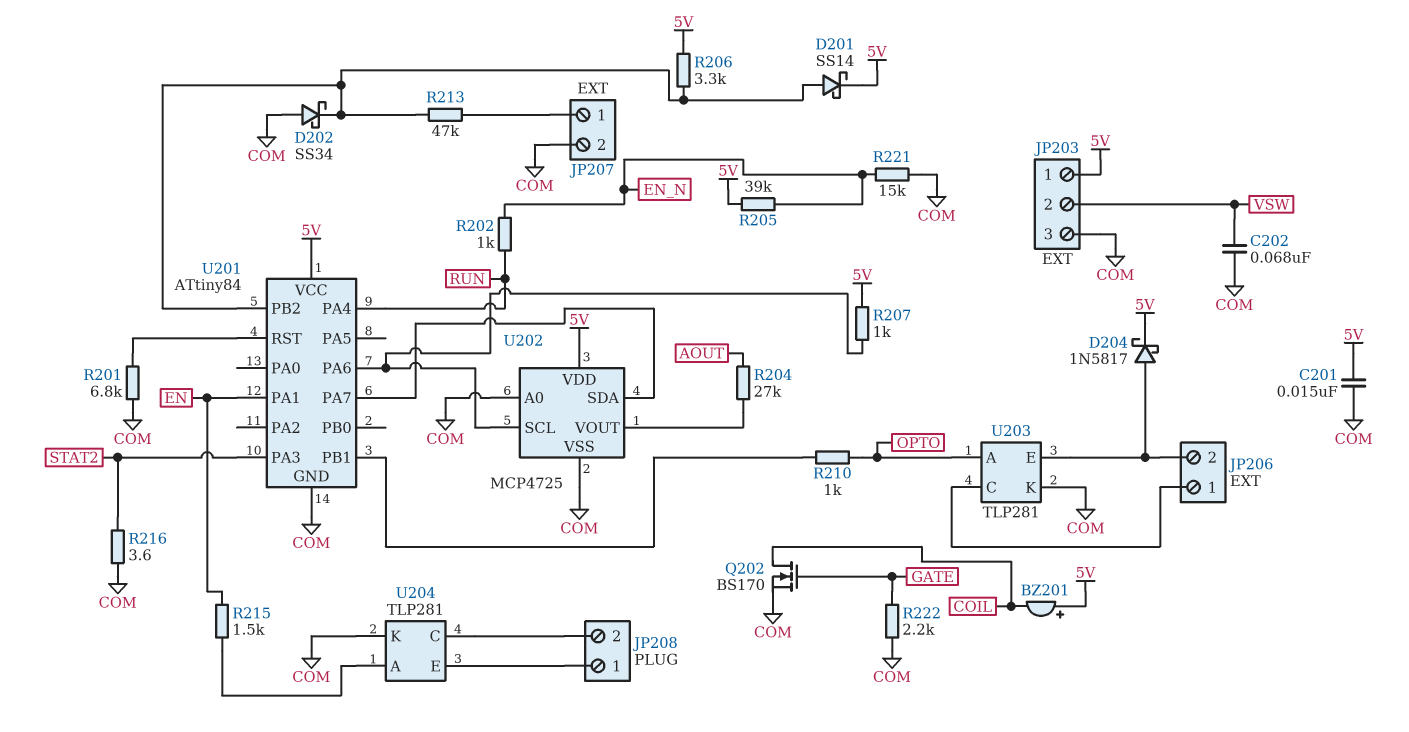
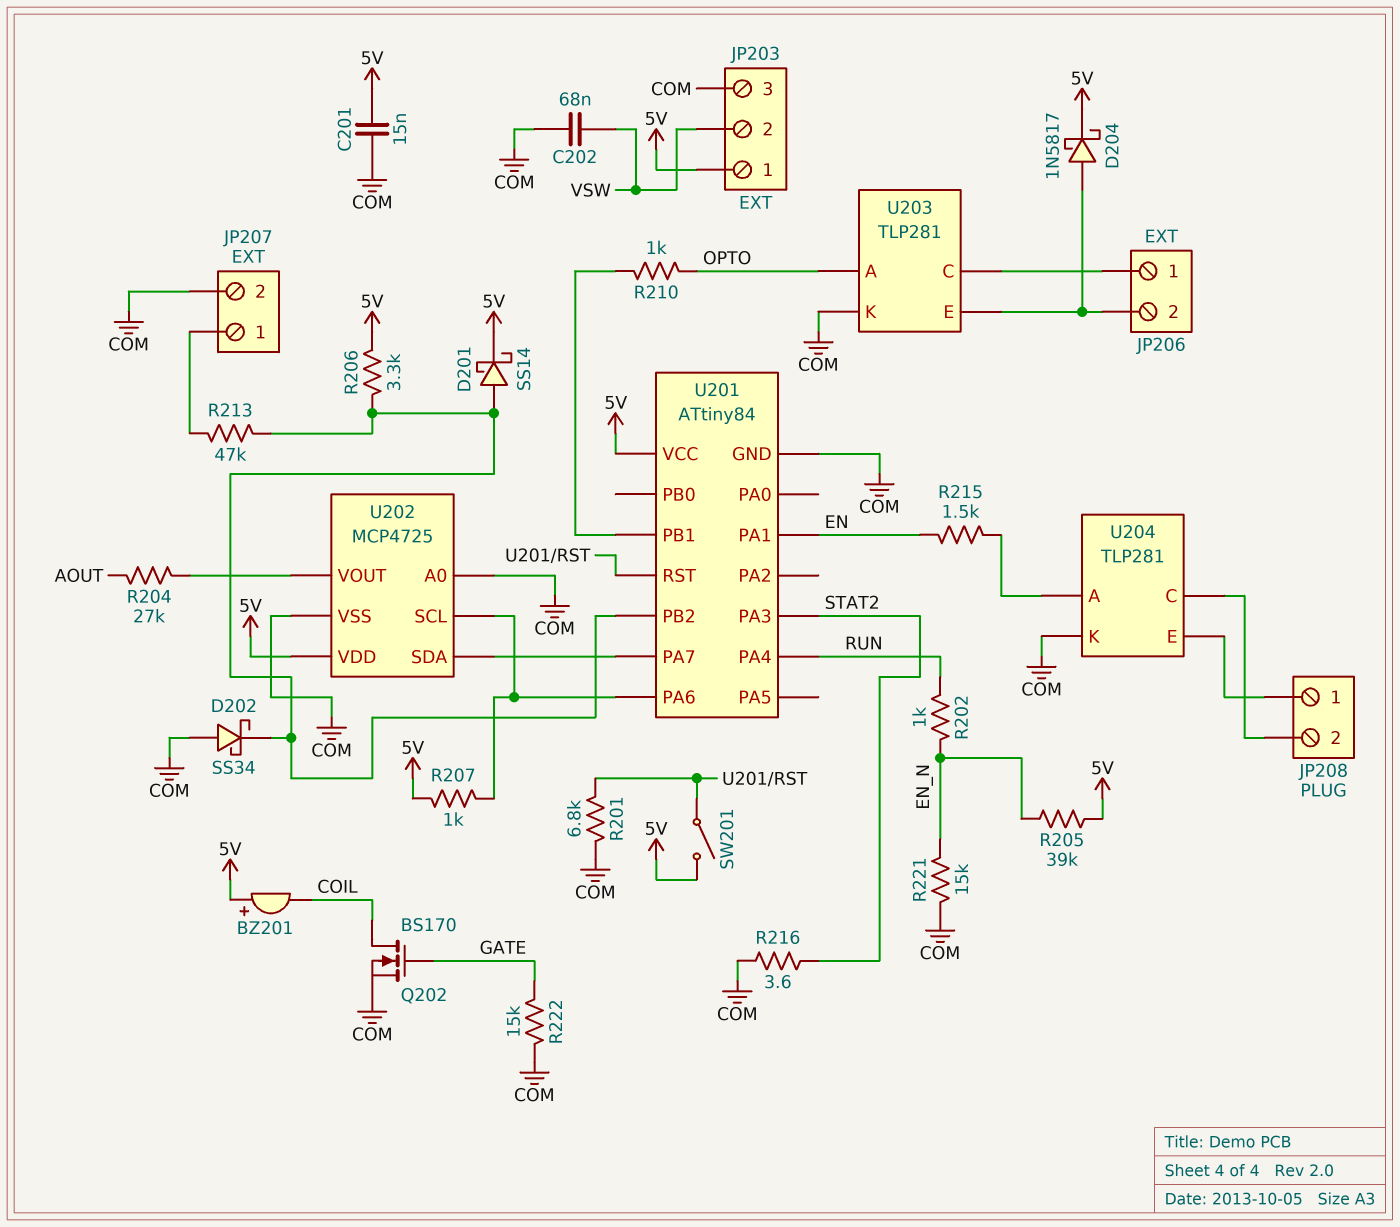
R222: 2.2k (COM, GATE) -> 15k (COM, GATE)
SW201: none -> switch (5V, U201/RST)

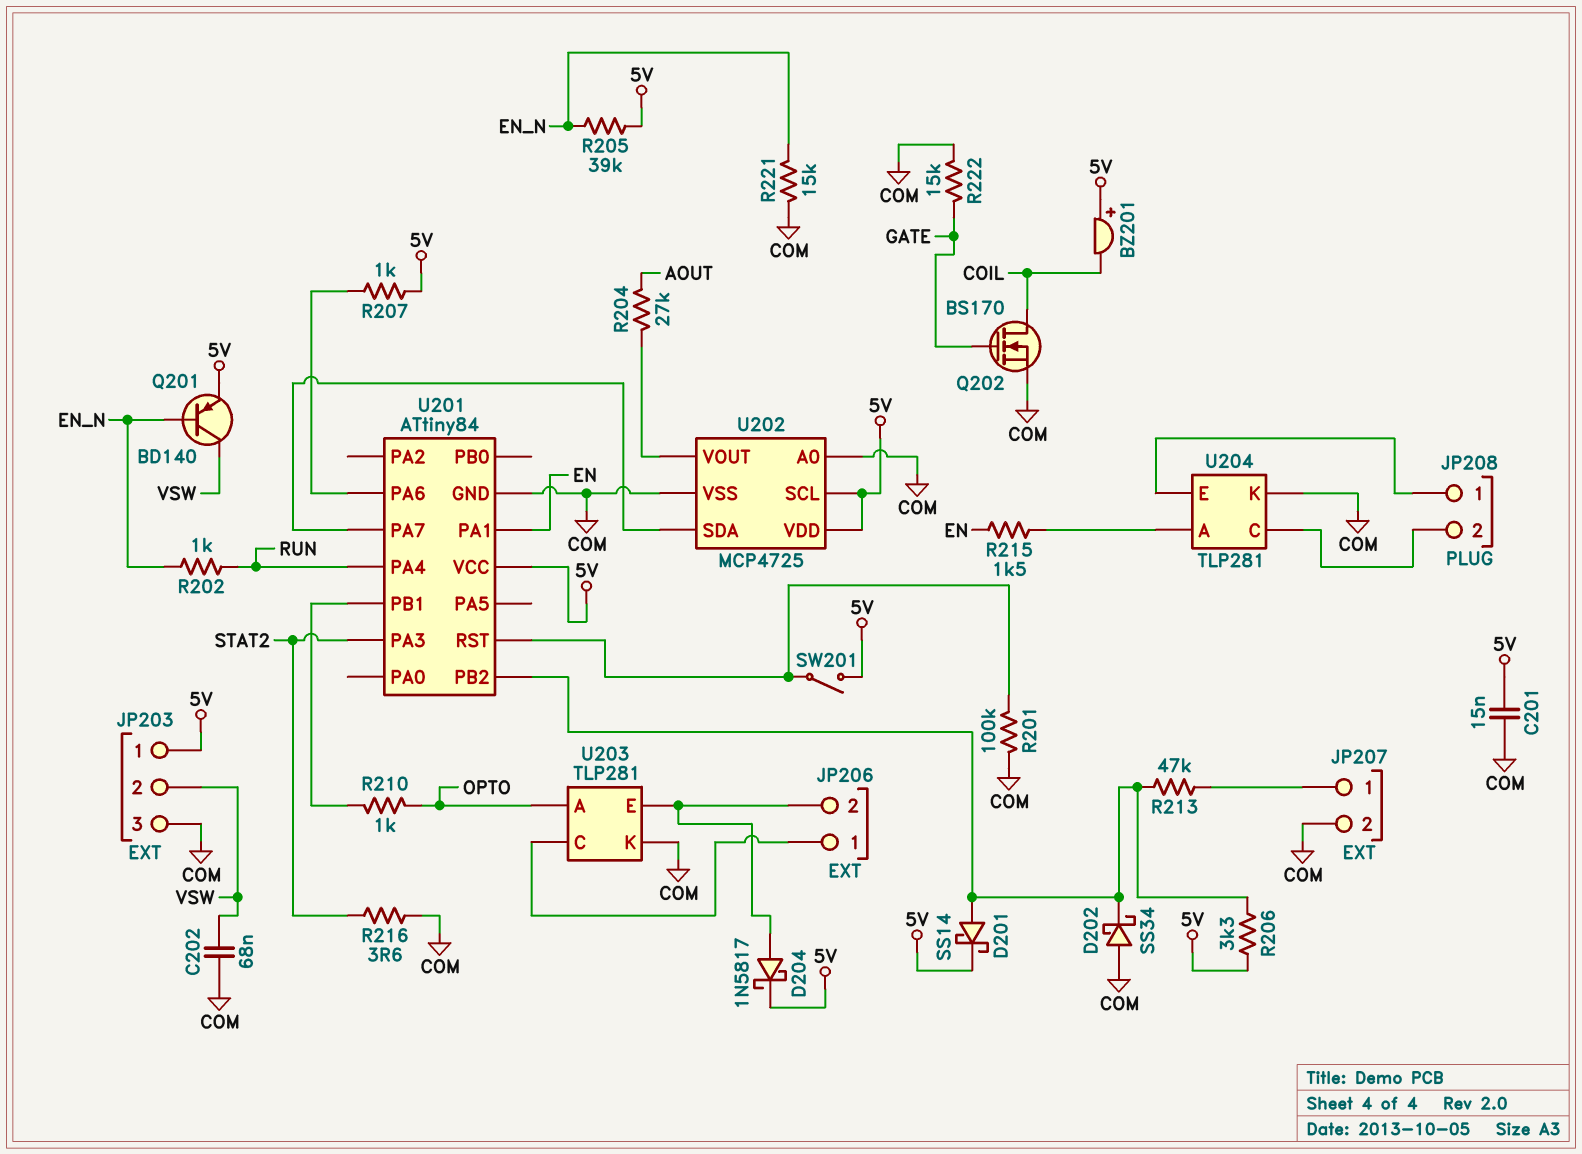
Q201: none -> PNP BD140 (B EN_N, C VSW, E 5V)
R201: 6.8k (COM, U201/RST) -> 100k (COM, U201/RST)
U202 pin SCL: U201/PA6 -> 5V

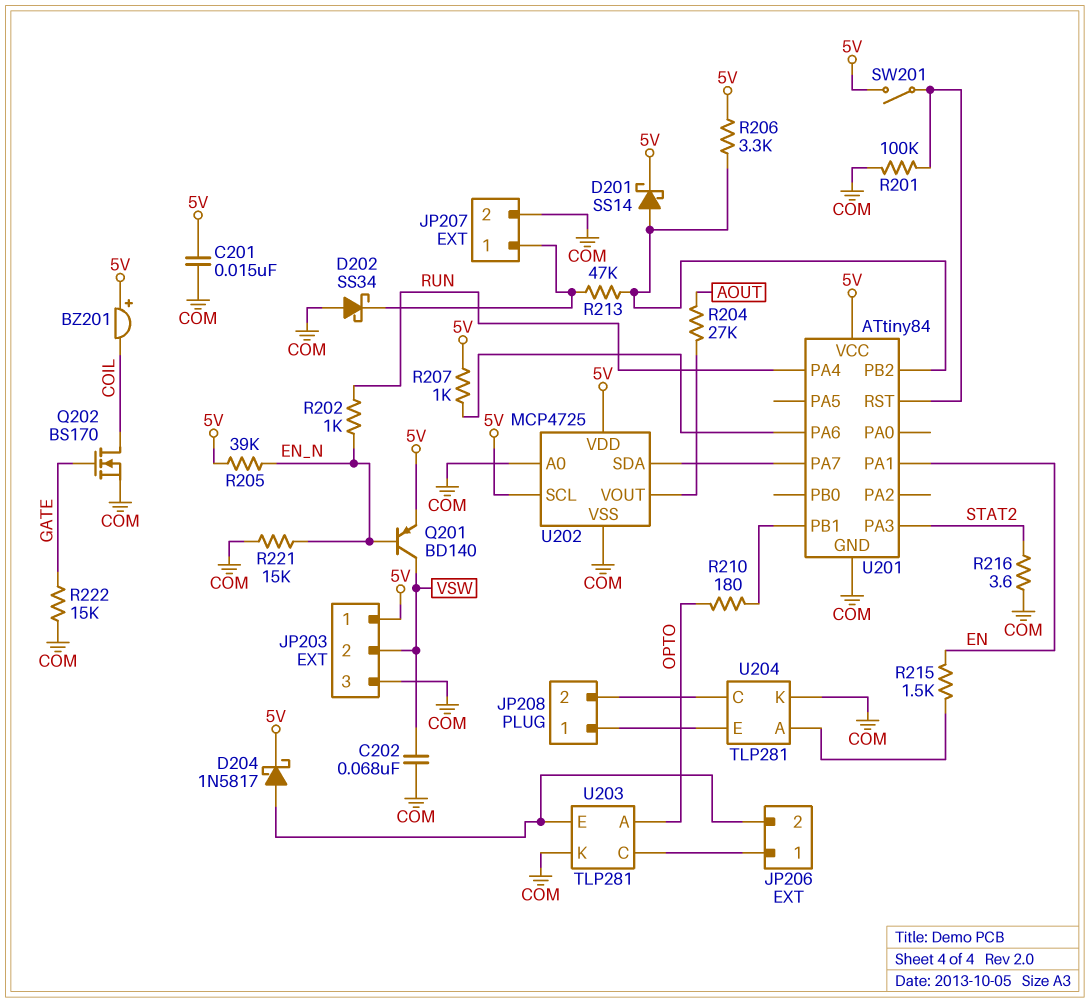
D202: schottky SS34 (A COM, K U201/PB2) -> schottky SS34 (A COM, K JP207/1)
R210: 1k (OPTO, U201/PB1) -> 180 (OPTO, U201/PB1)

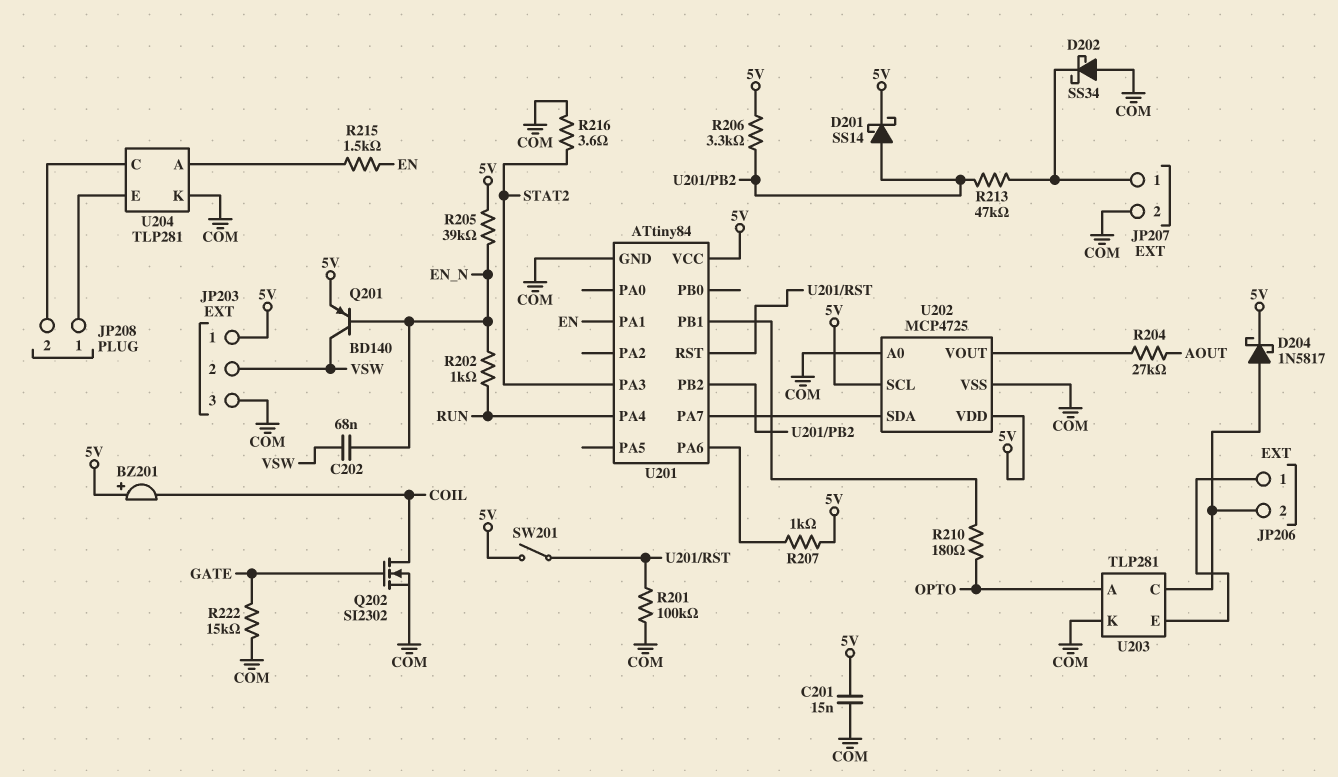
C202: 68nF (COM, VSW) -> 68nF (EN_N, VSW)
Q202: NMOS BS170 (G GATE, D COIL, S COM) -> NMOS SI2302 (G GATE, D COIL, S COM)
R221: 15k (COM, EN_N) -> none
U203 pin C: JP206/1 -> JP206/2
U203 pin E: JP206/2 -> JP206/1

